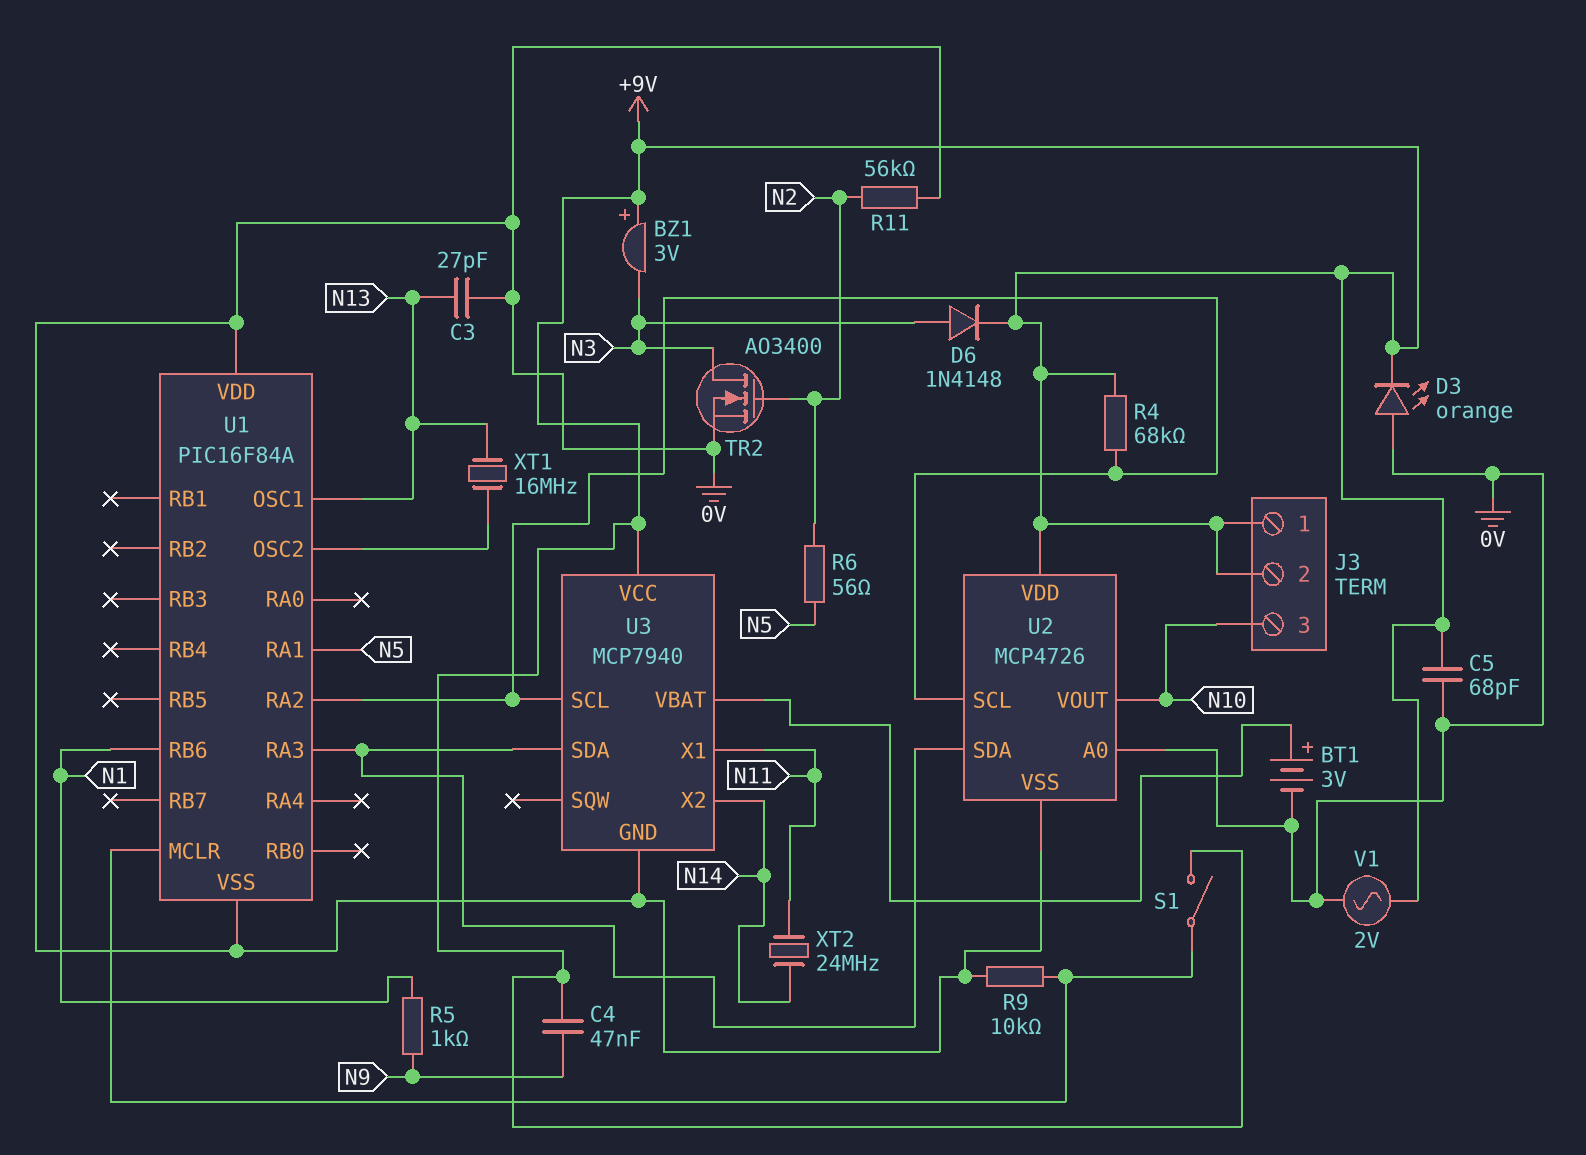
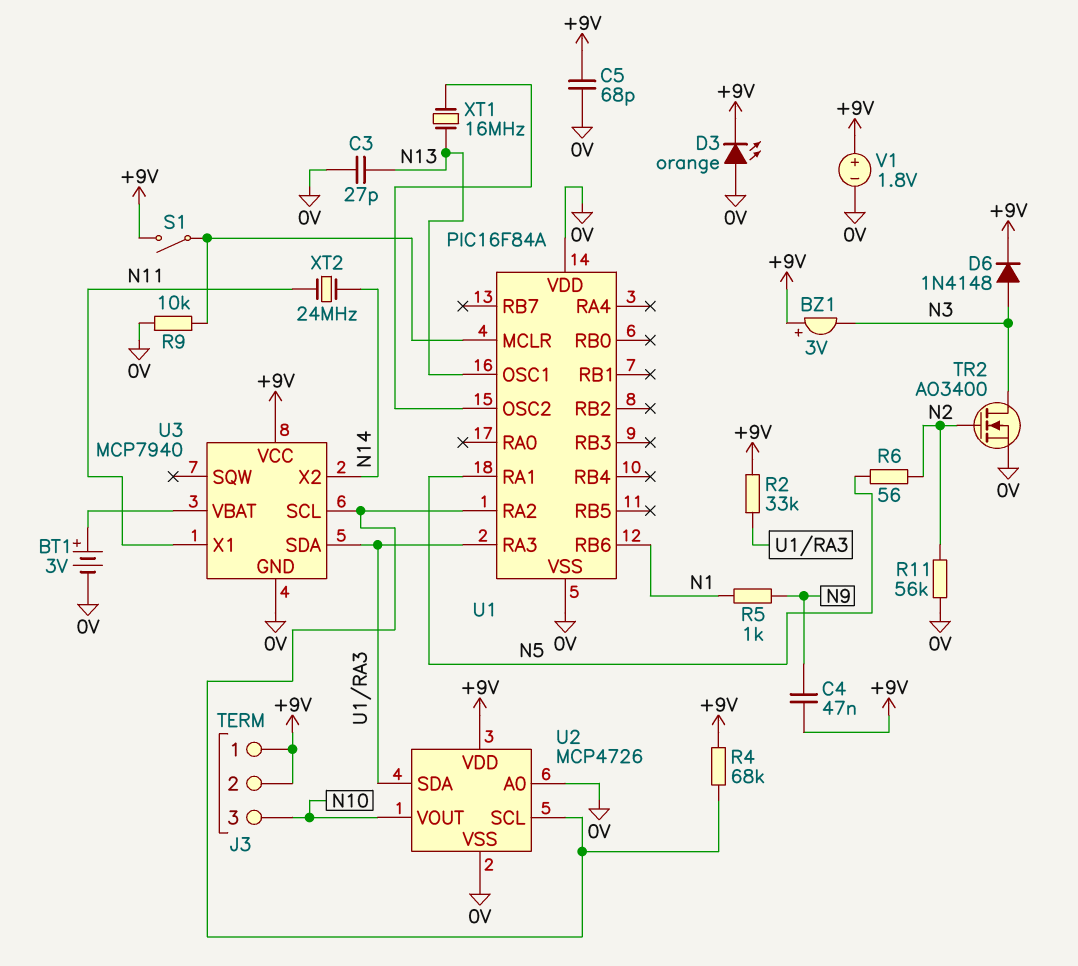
R2: none -> 33k (+9V, U1/RA3)
V1: AC 2V (+9V, 0V) -> 1.8V (plus +9V, minus 0V)

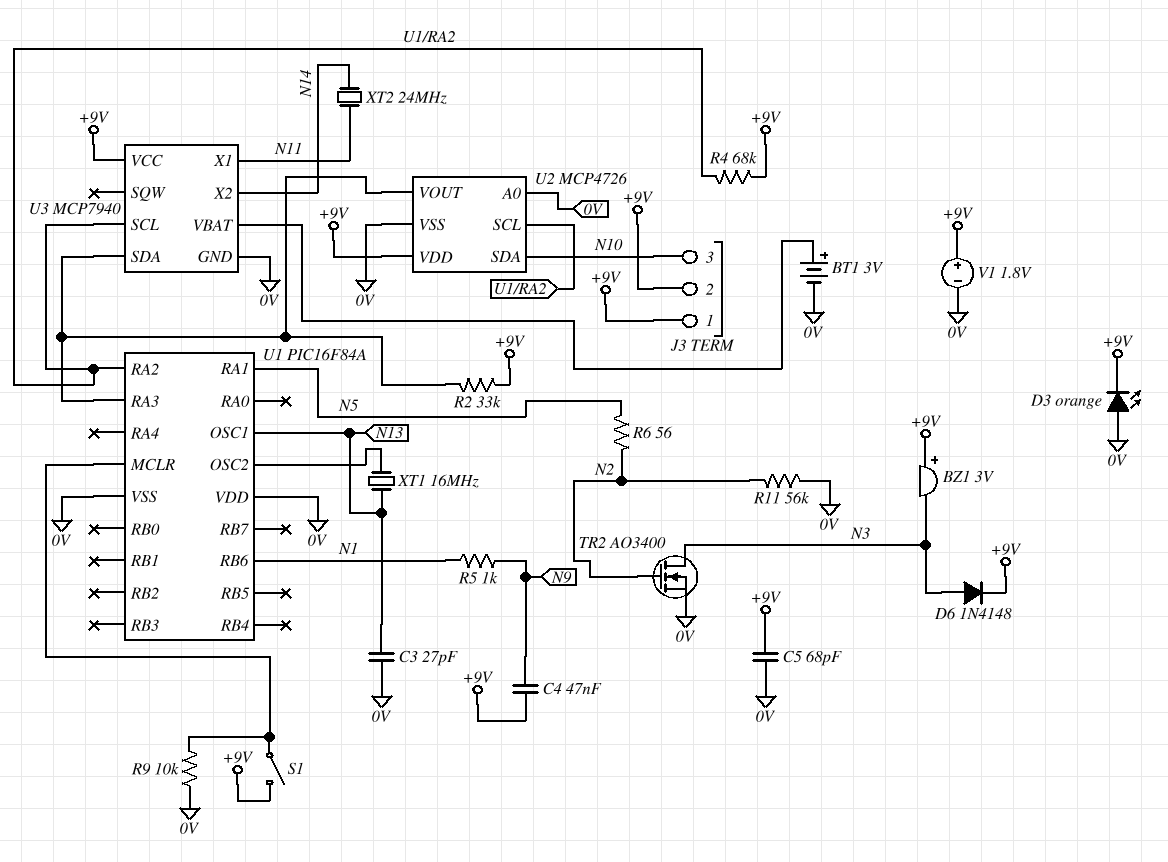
U2 pin SDA: U1/RA3 -> N10
U2 pin VOUT: N10 -> U1/RA3

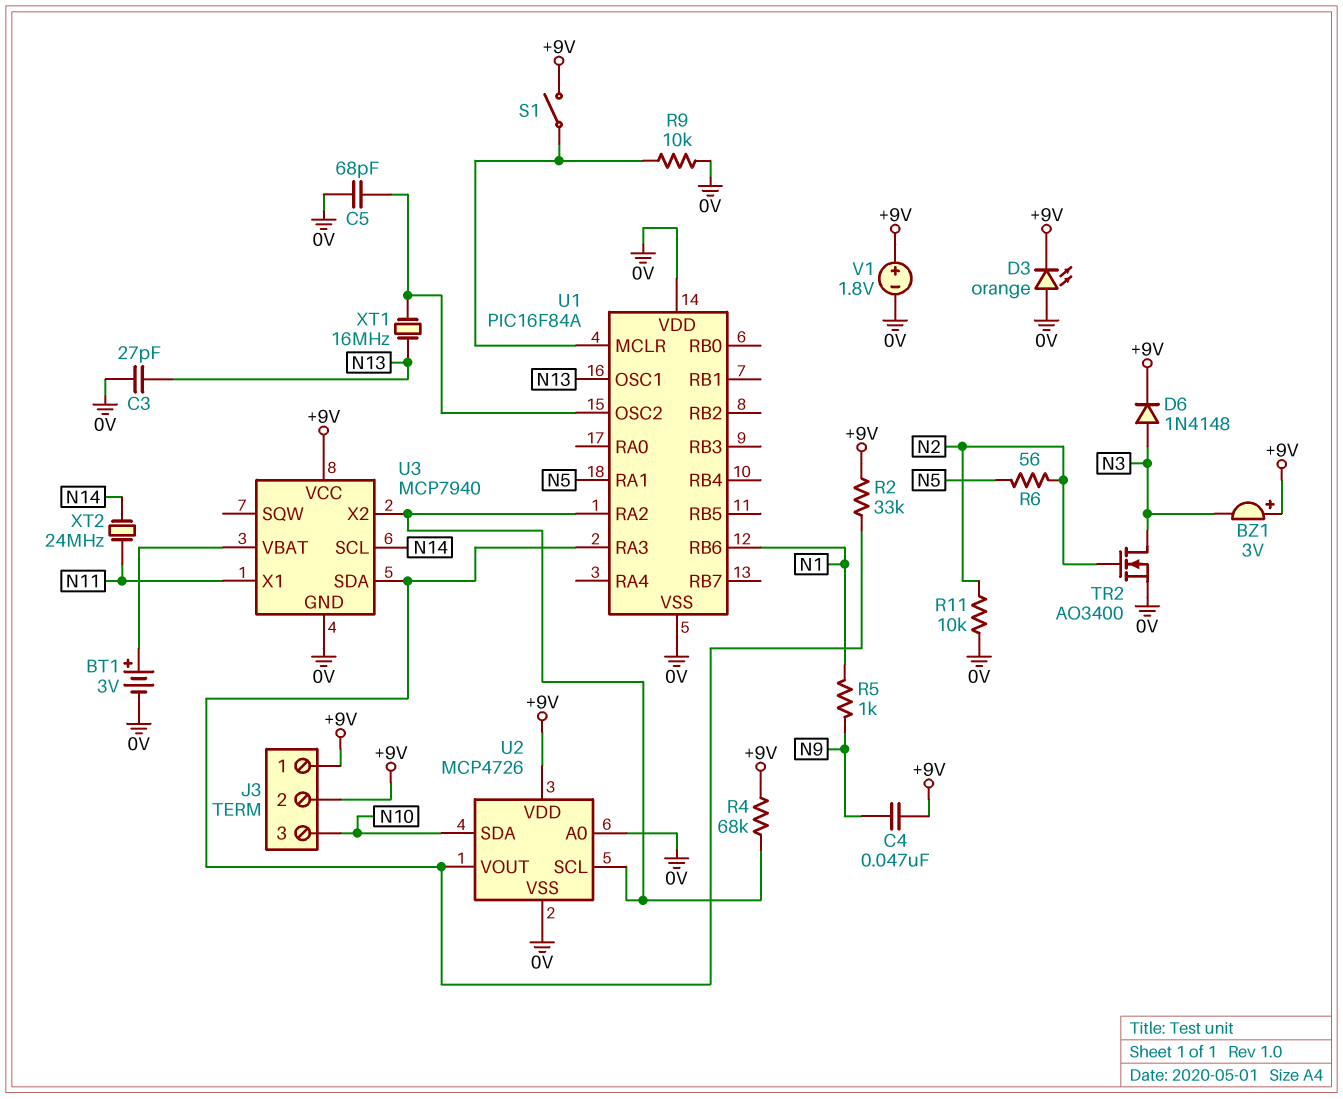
C5: 68pF (+9V, 0V) -> 68pF (0V, U1/OSC2)
R11: 56k (0V, N2) -> 10k (0V, N2)
U3 pin SCL: U1/RA2 -> N14
U3 pin X2: N14 -> U1/RA2

